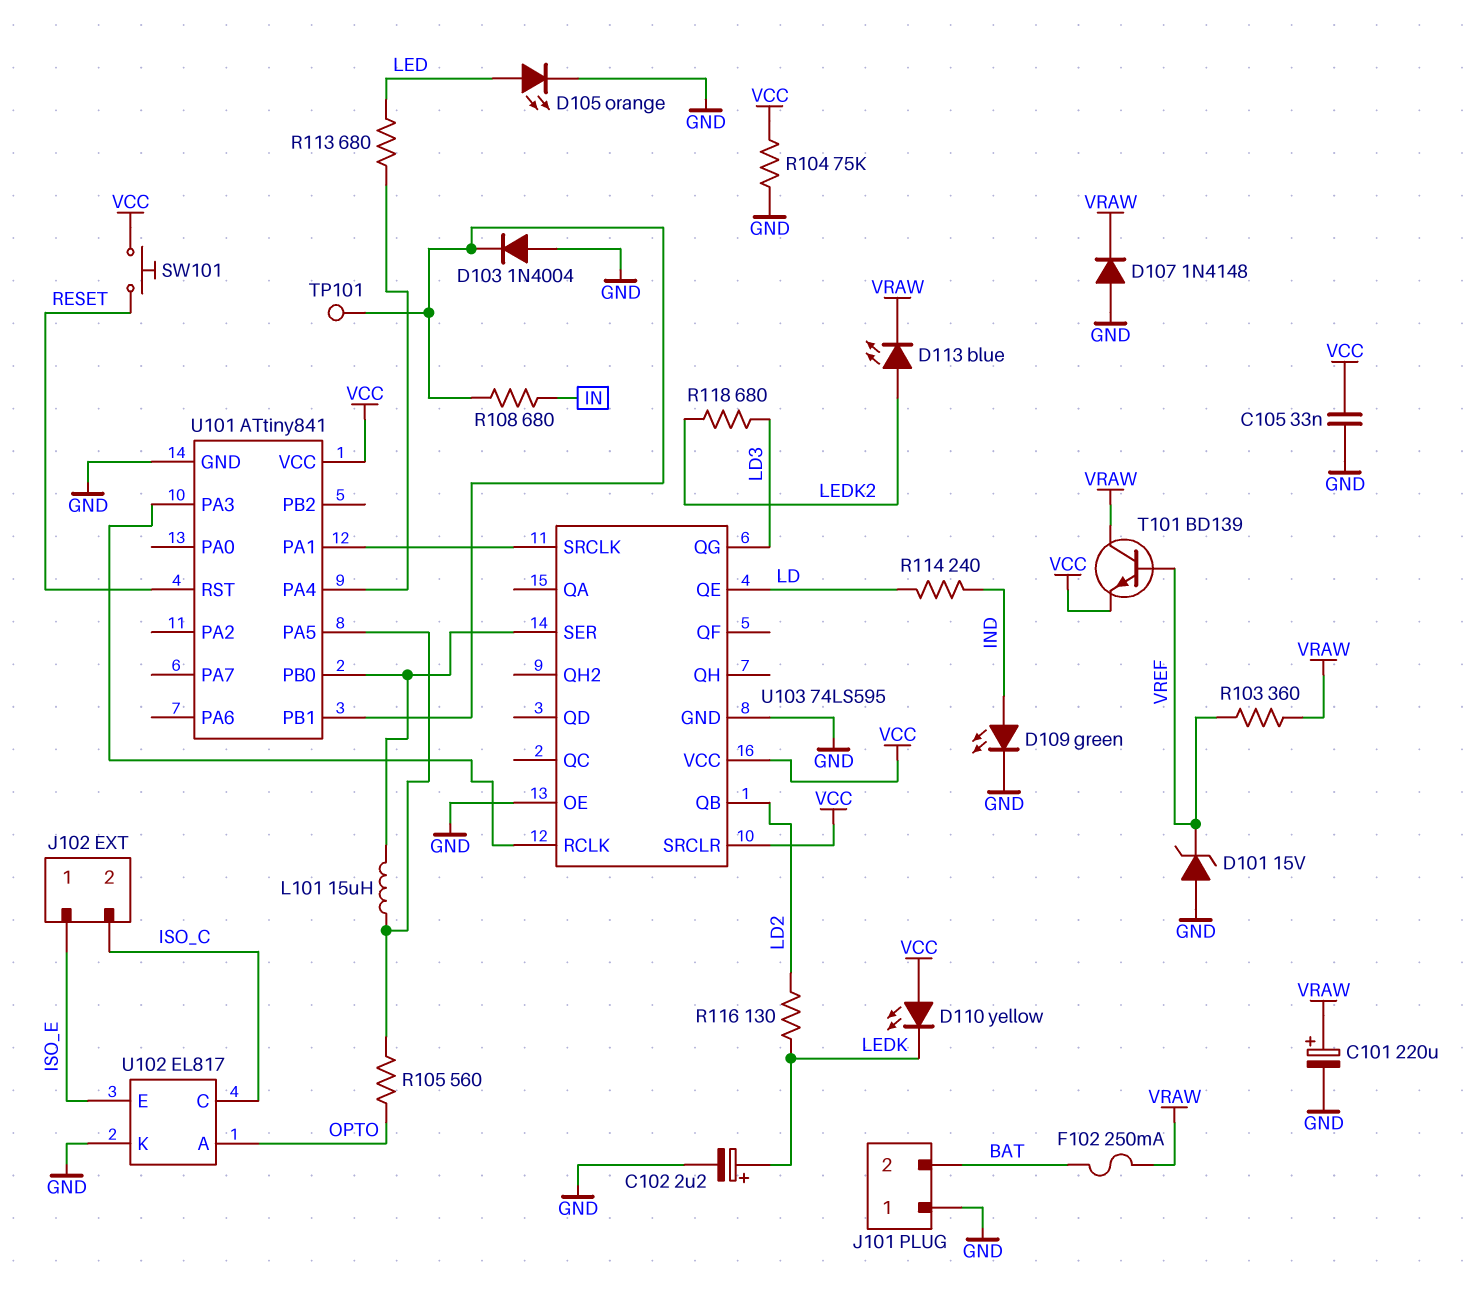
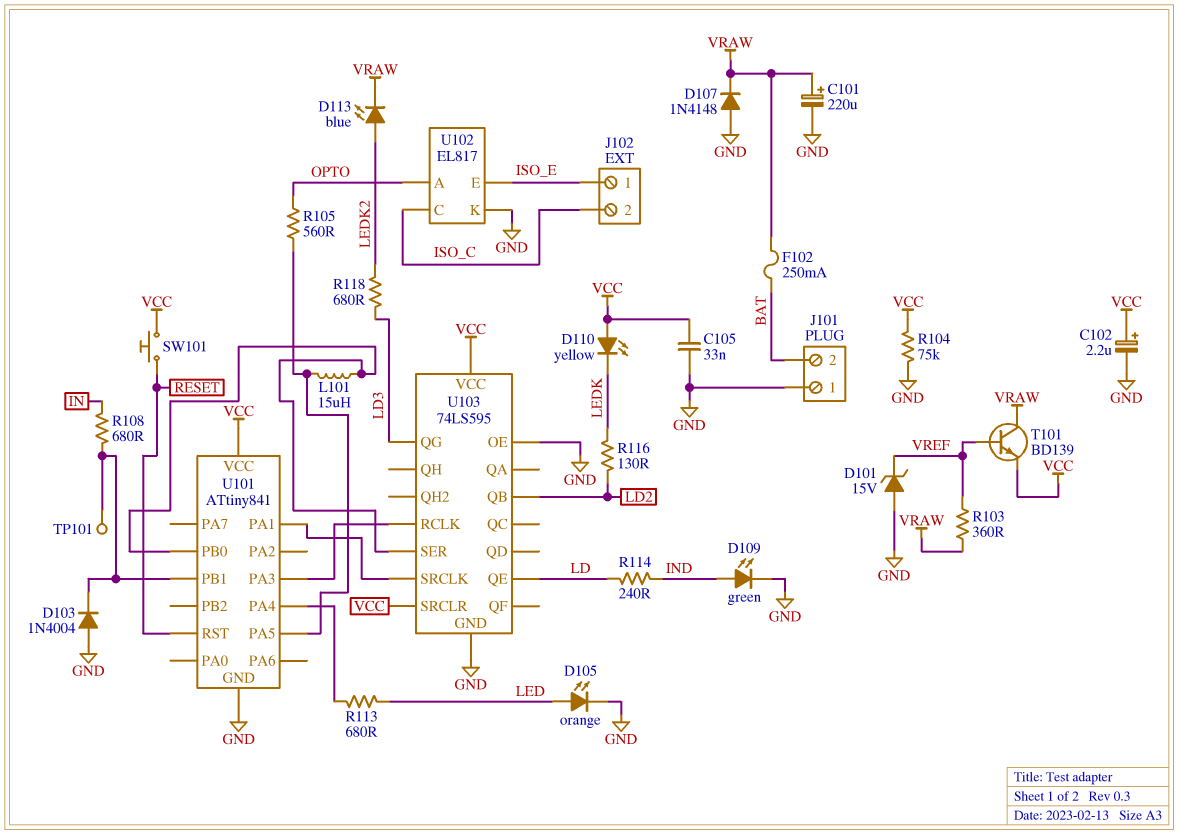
C102: 2.2uF (plus LEDK, minus GND) -> 2.2uF (plus VCC, minus GND)

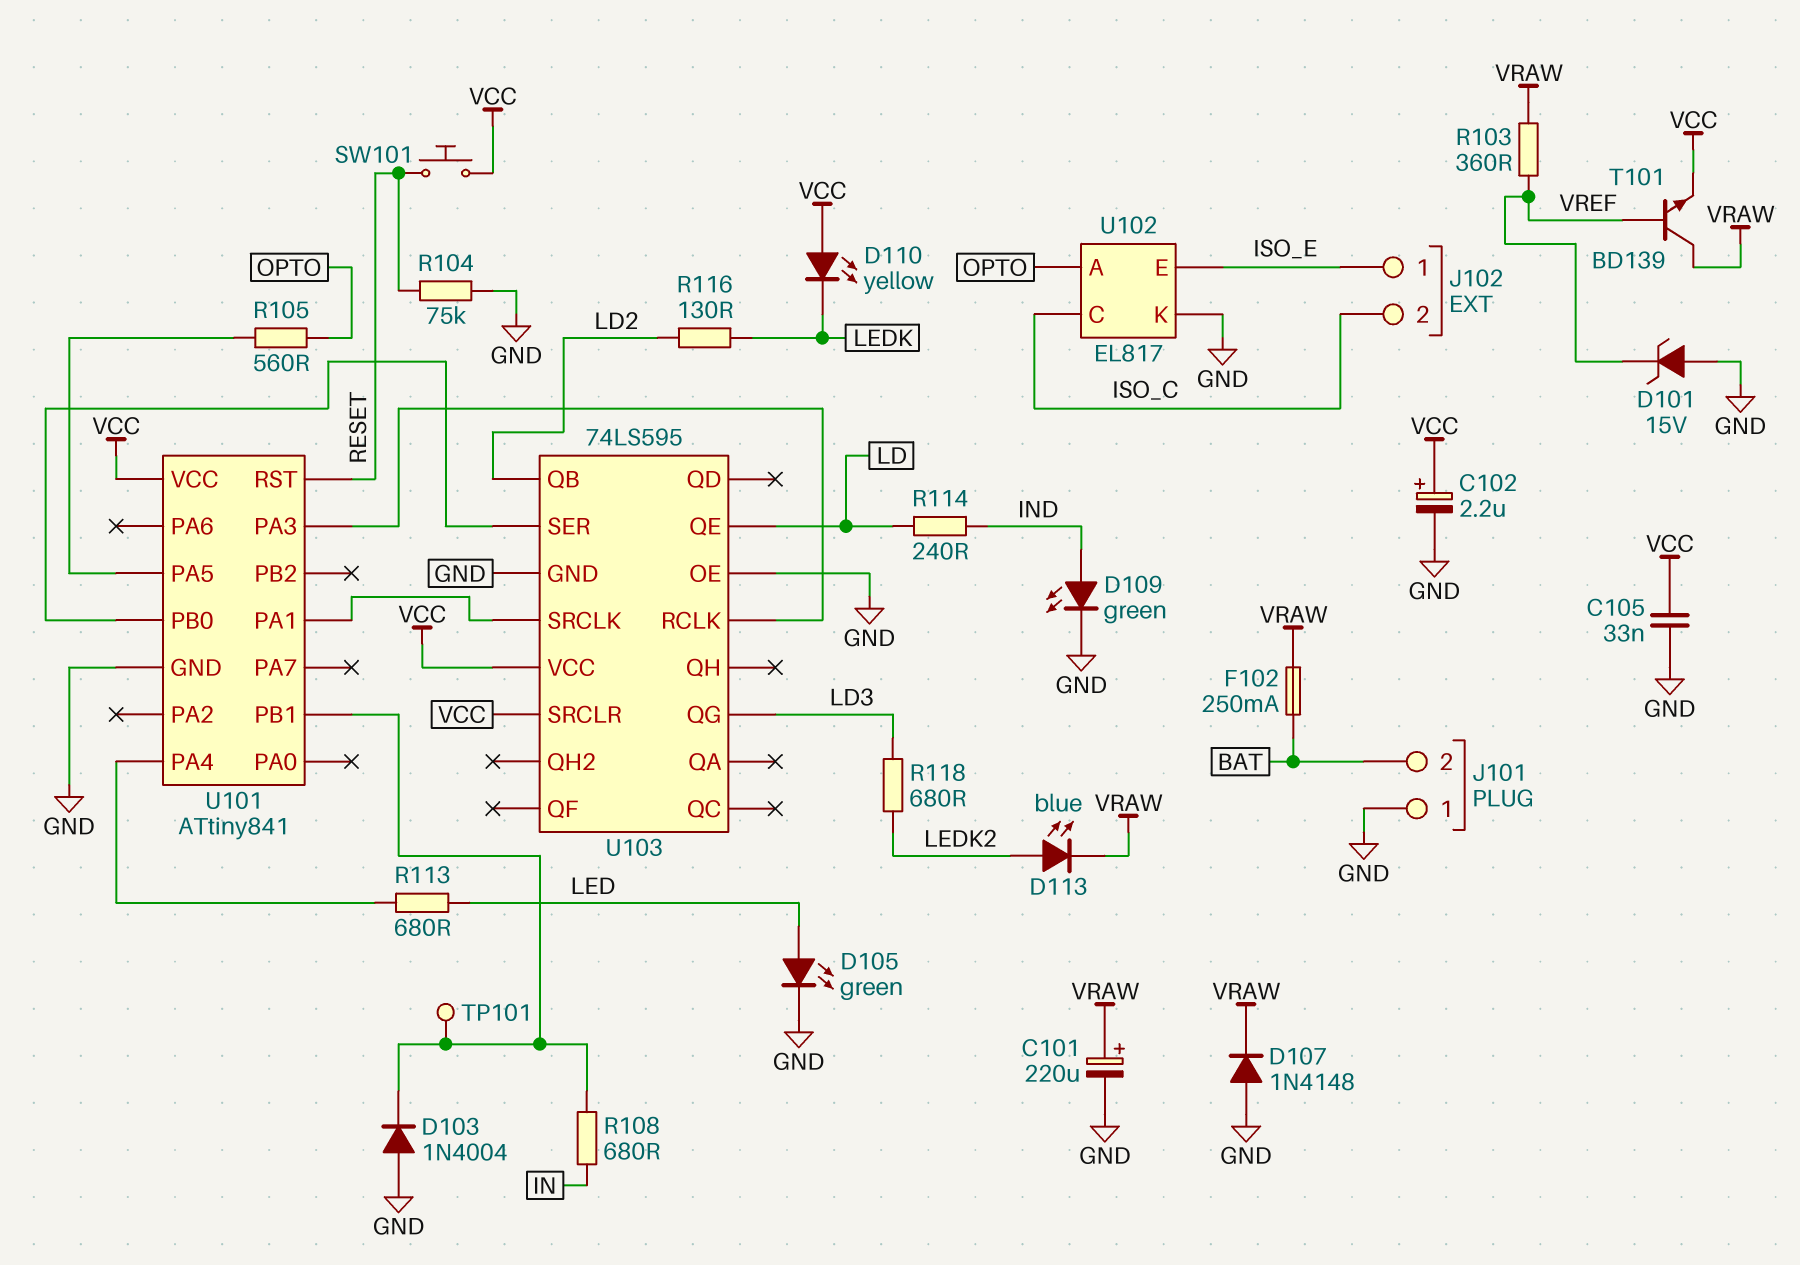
D105: LED orange (A LED, K GND) -> LED green (A LED, K GND)
L101: 15uH (U101/PA5, U101/PB0) -> none
R104: 75k (GND, VCC) -> 75k (GND, RESET)

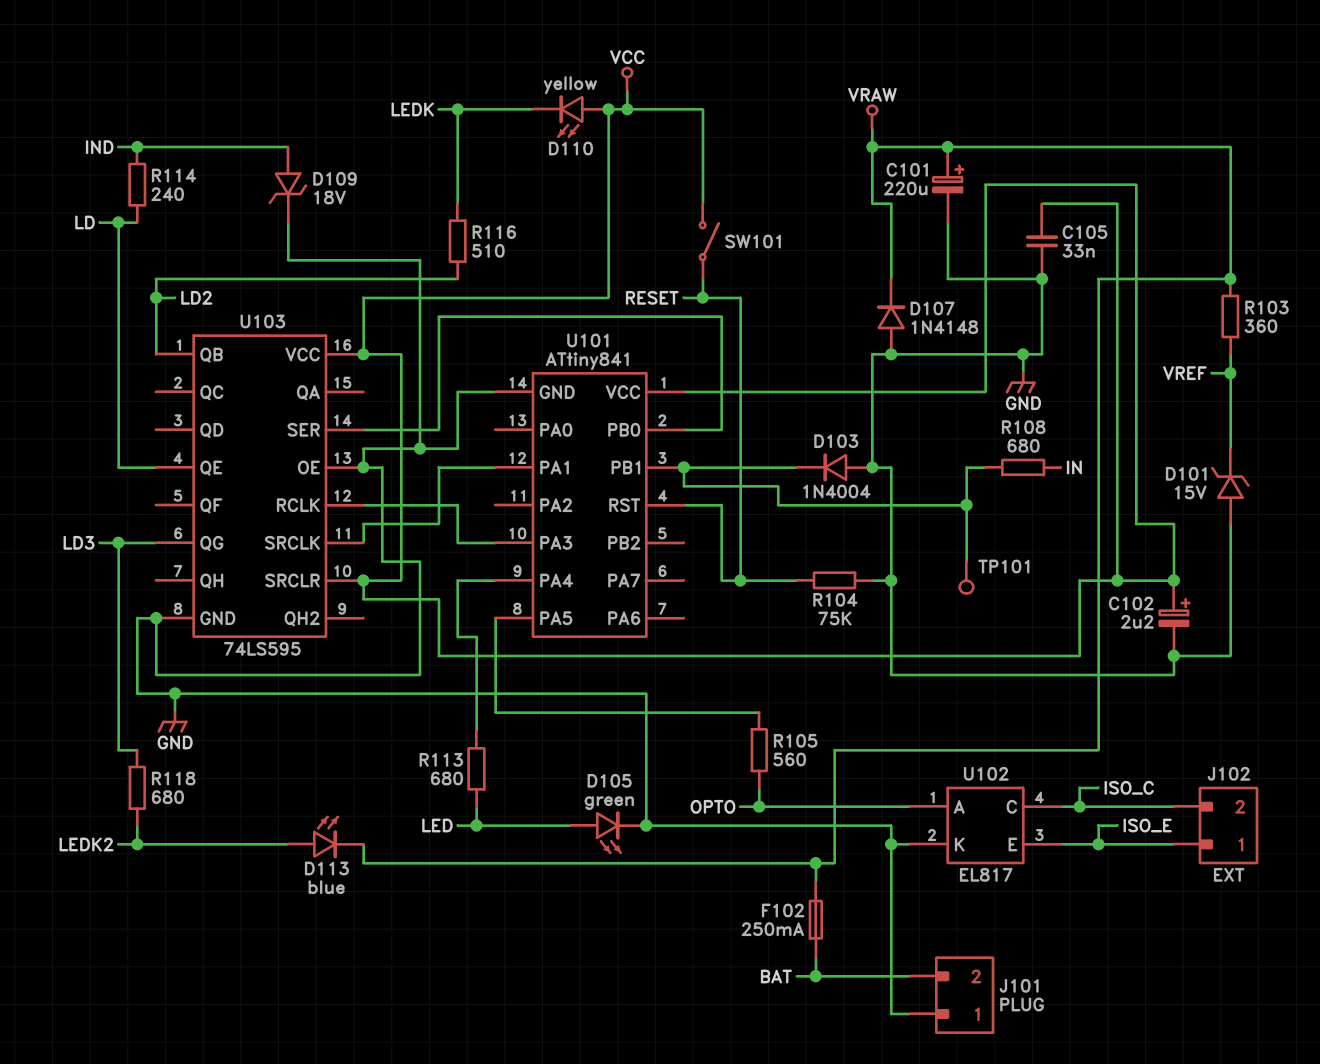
D109: LED green (A IND, K GND) -> zener 18V (A IND, K GND)
R116: 130 (LD2, LEDK) -> 510 (LD2, LEDK)
SW101: button (RESET, VCC) -> switch (RESET, VCC)
T101: NPN BD139 (B VREF, C VRAW, E VCC) -> none

